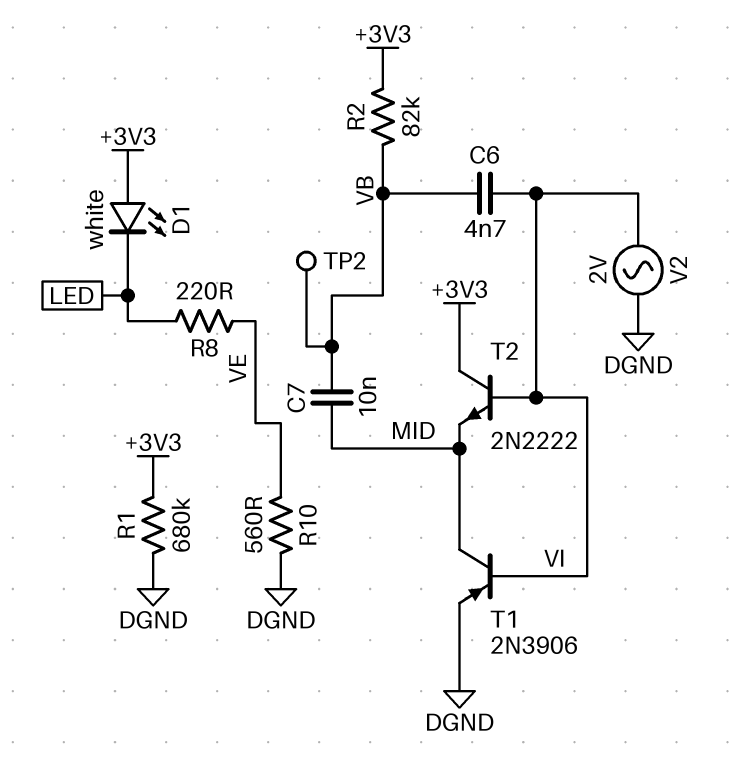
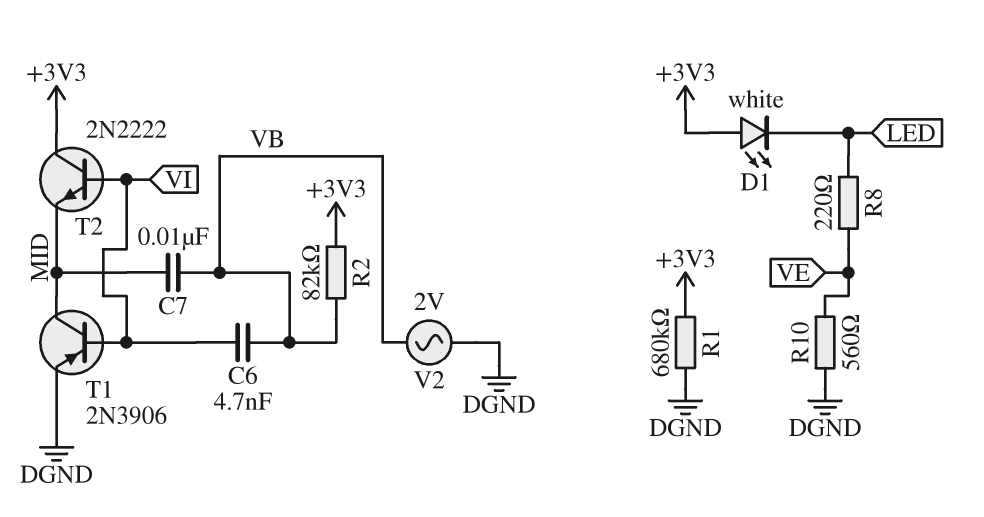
TP2: test point (VB) -> none
V2: AC 2V (DGND, VI) -> AC 2V (DGND, VB)

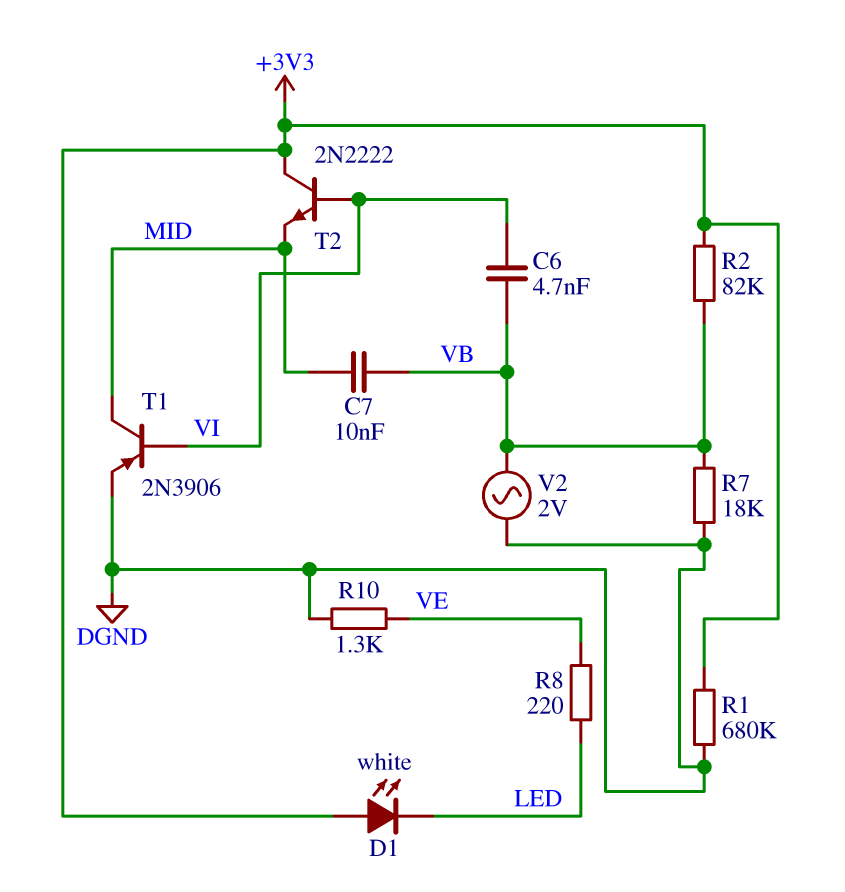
R7: none -> 18k (DGND, VB)
R10: 560 (DGND, VE) -> 1.3k (DGND, VE)

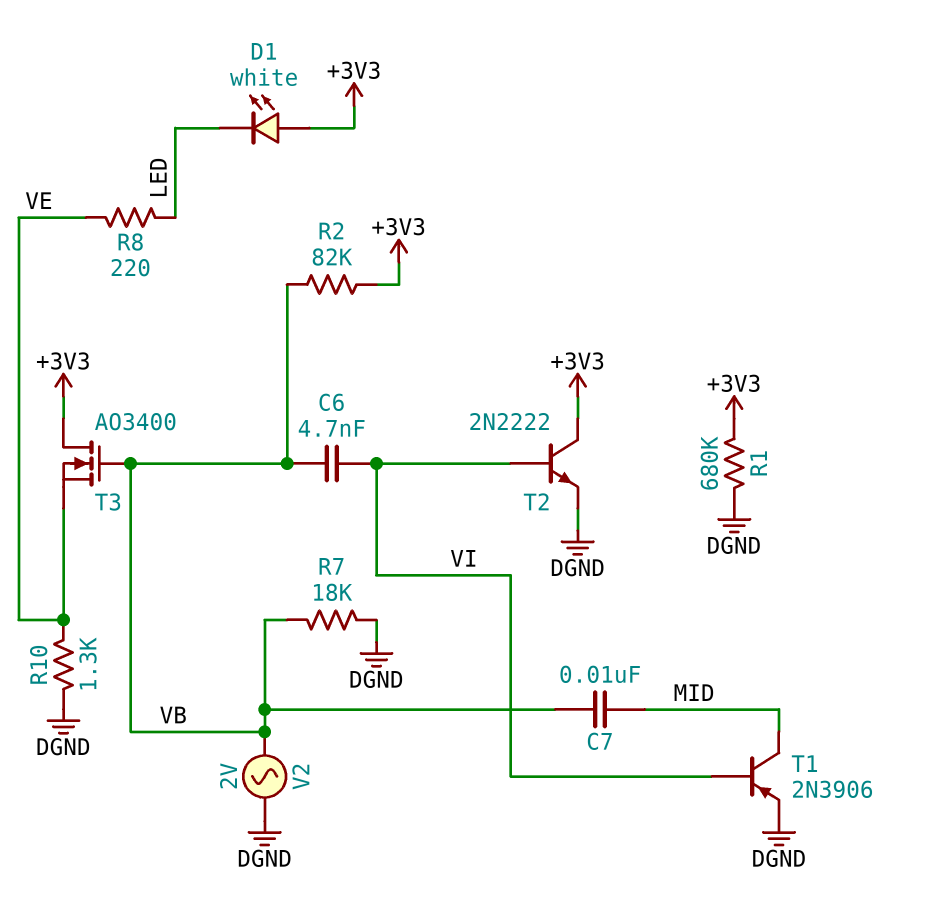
T2: NPN 2N2222 (B VI, C +3V3, E MID) -> NPN 2N2222 (B VI, C +3V3, E DGND)
T3: none -> NMOS AO3400 (G VB, D +3V3, S VE)

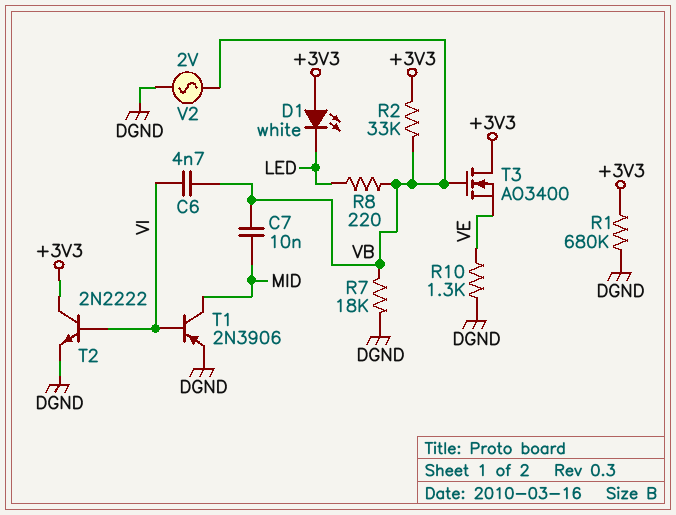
R2: 82k (+3V3, VB) -> 33k (+3V3, VB)
R8: 220 (LED, VE) -> 220 (LED, VB)

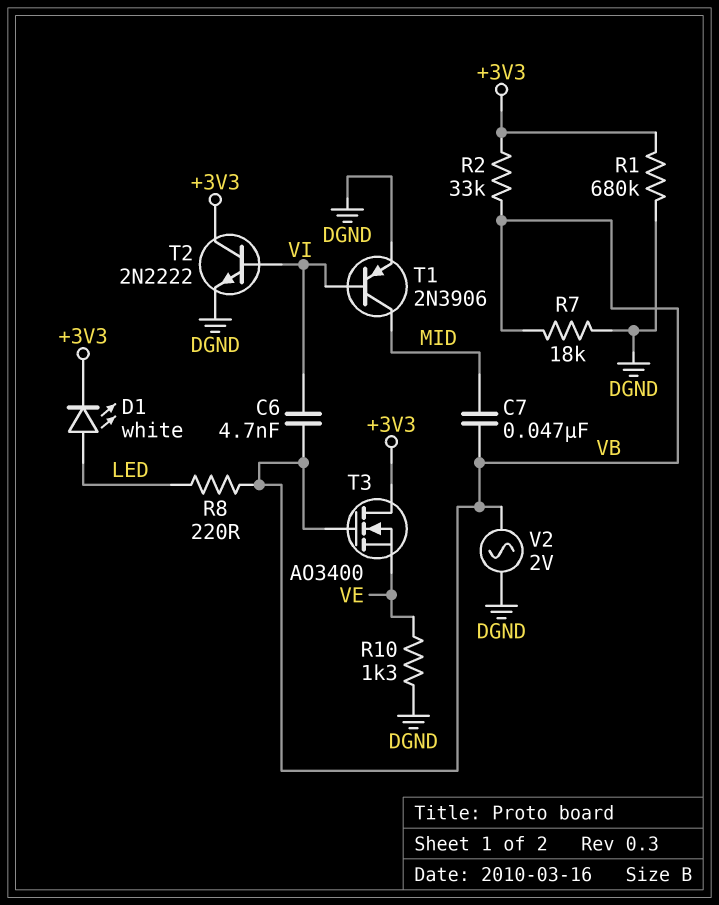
C7: 10nF (MID, VB) -> 47nF (MID, VB)
D1: LED white (A +3V3, K LED) -> LED white (A LED, K +3V3)

